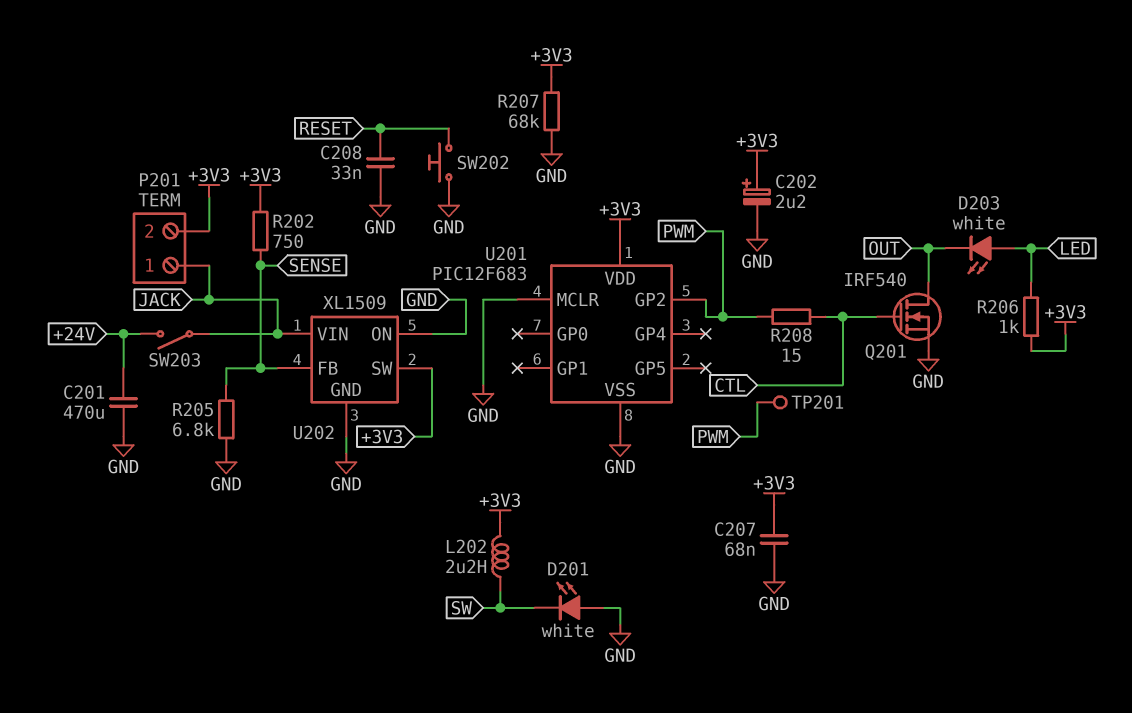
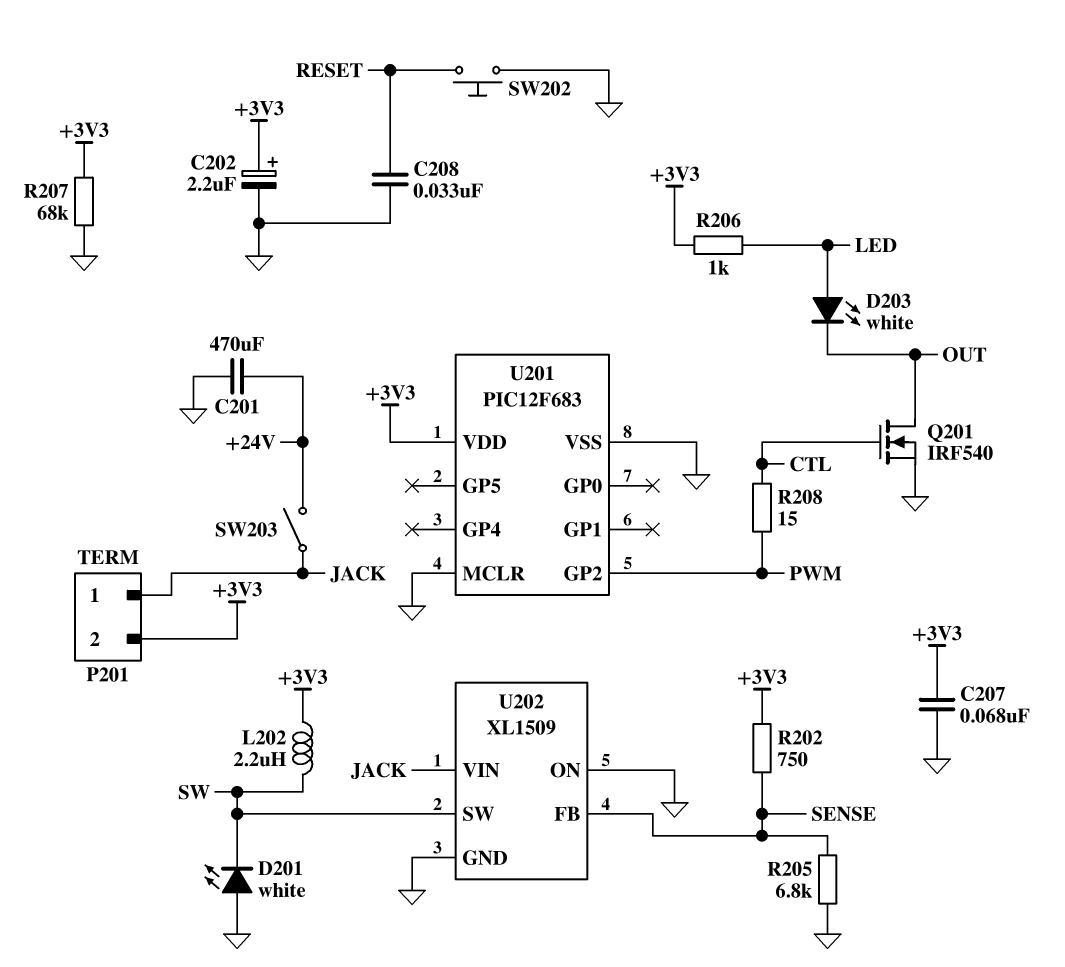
TP201: test point (PWM) -> none
U202 pin SW: +3V3 -> SW

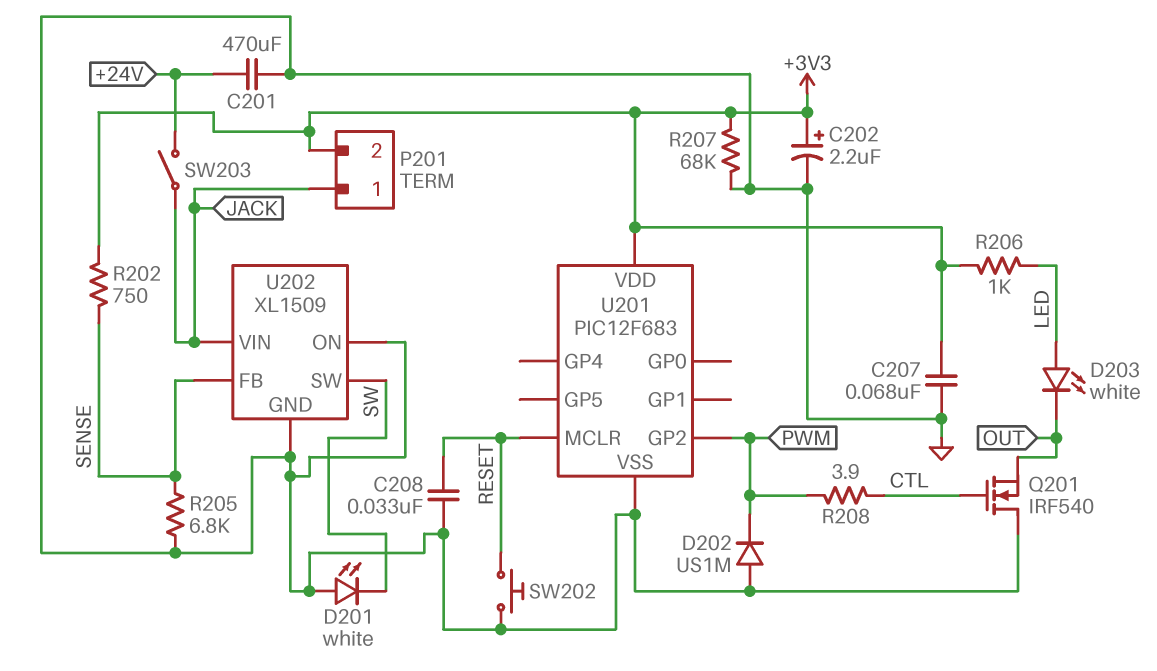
D202: none -> diode US1M (A GND, K PWM)
L202: 2.2uH (+3V3, SW) -> none
Q201: NMOS IRF540 (G CTL, D OUT, S GND) -> NMOS IRF540 (G CTL, D GND, S OUT)
R208: 15 (CTL, PWM) -> 3.9 (CTL, PWM)
U201 pin MCLR: GND -> RESET

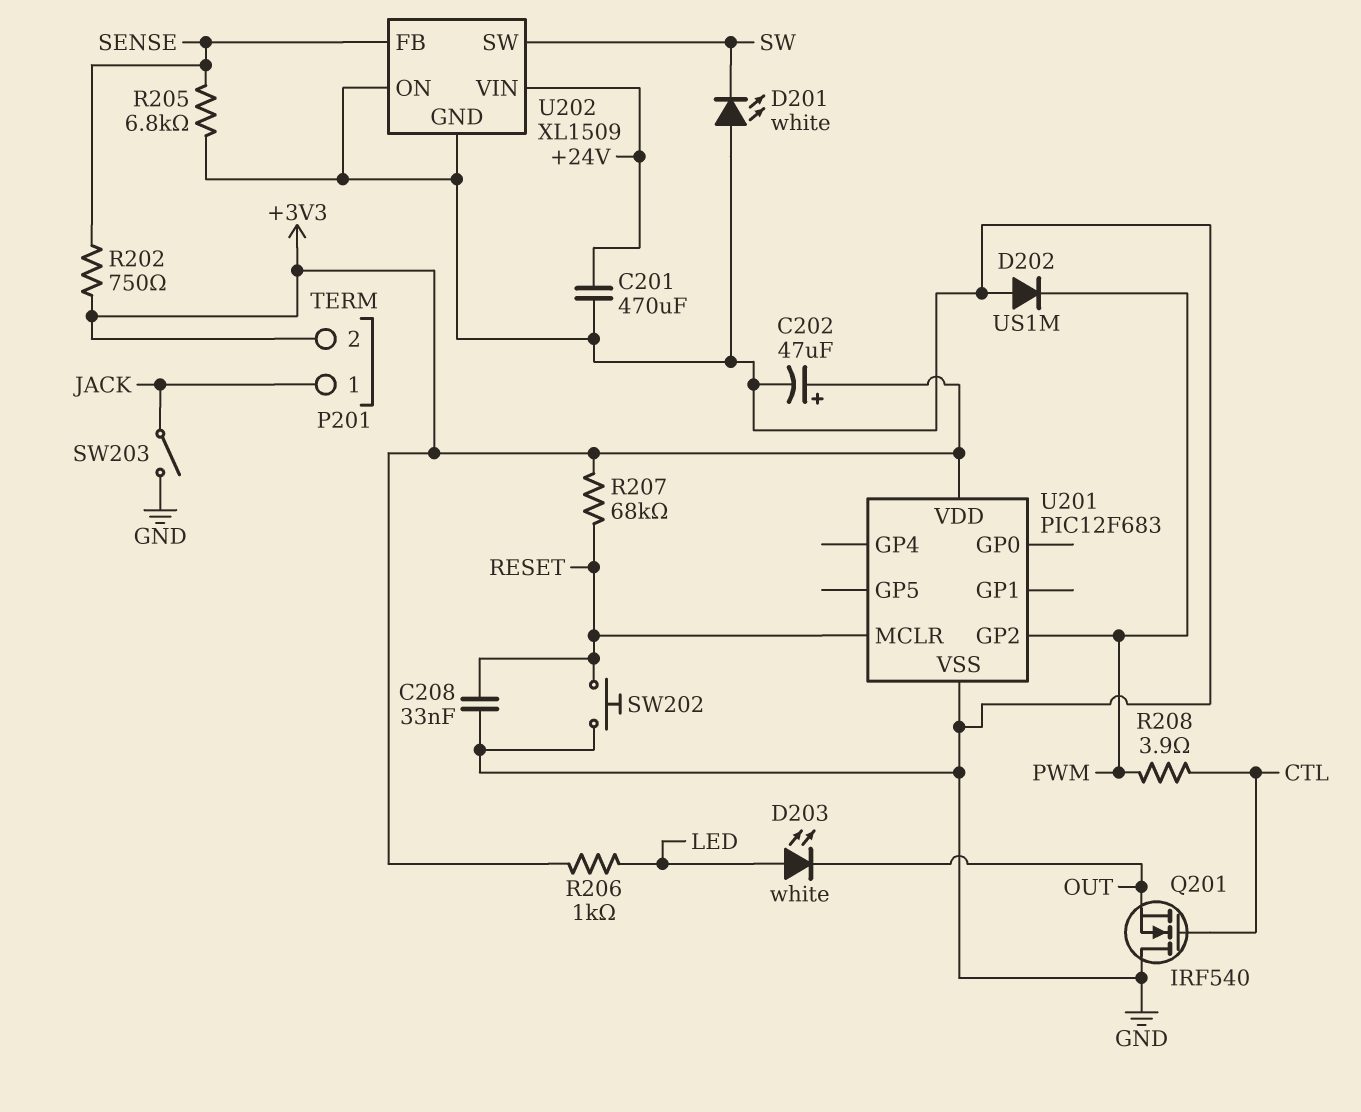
C202: 2.2uF (plus +3V3, minus GND) -> 47uF (plus +3V3, minus GND)
C207: 68nF (+3V3, GND) -> none
R207: 68k (+3V3, GND) -> 68k (+3V3, RESET)
SW203: switch (+24V, JACK) -> switch (GND, JACK)
U202 pin VIN: JACK -> +24V

